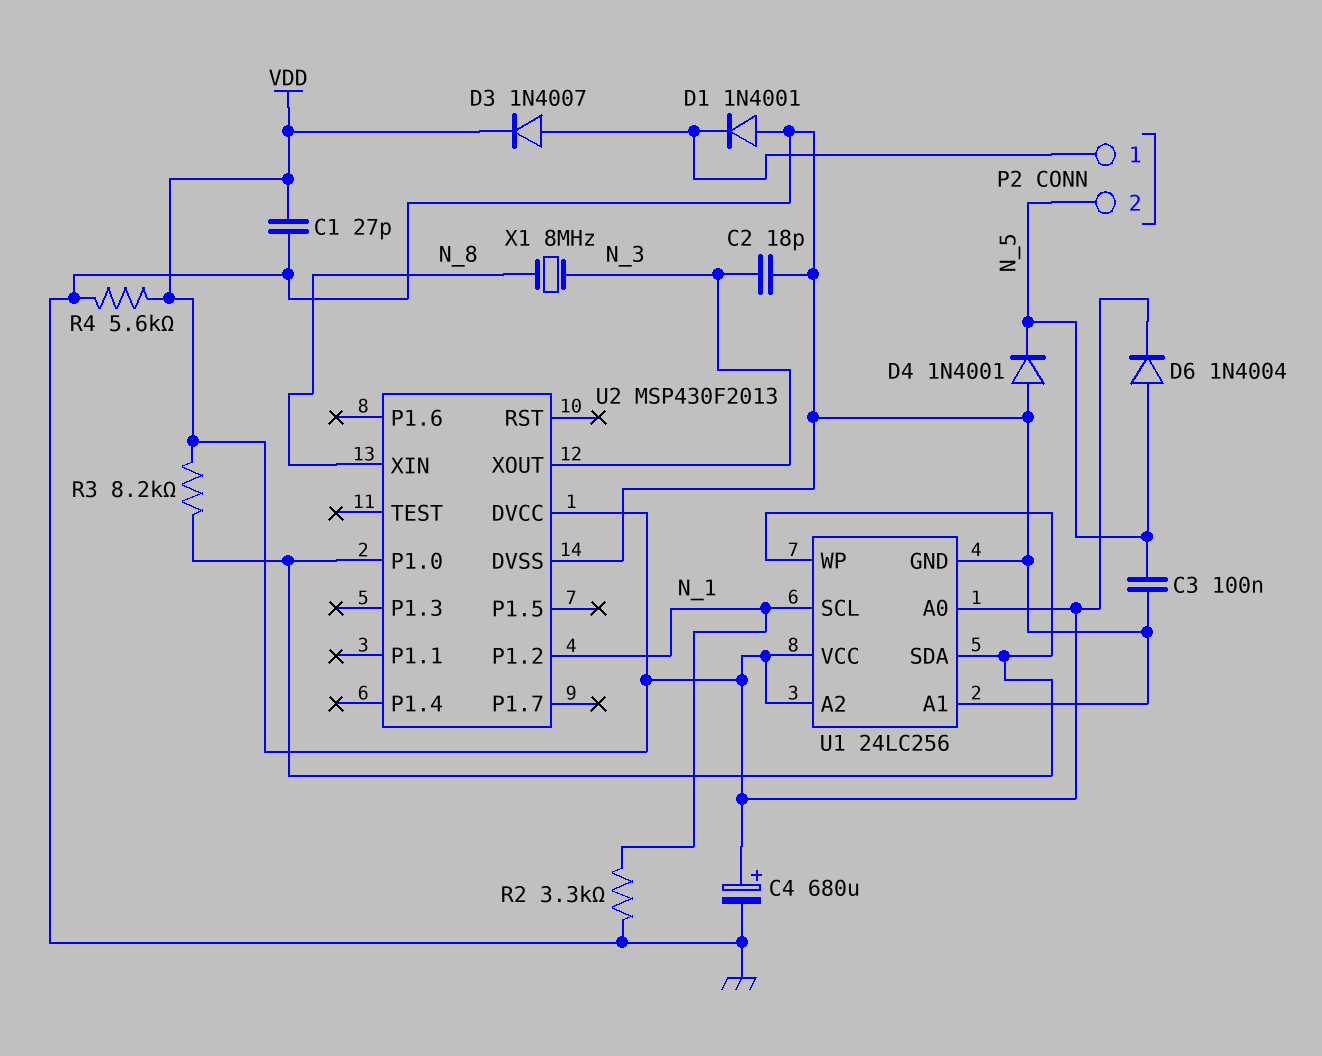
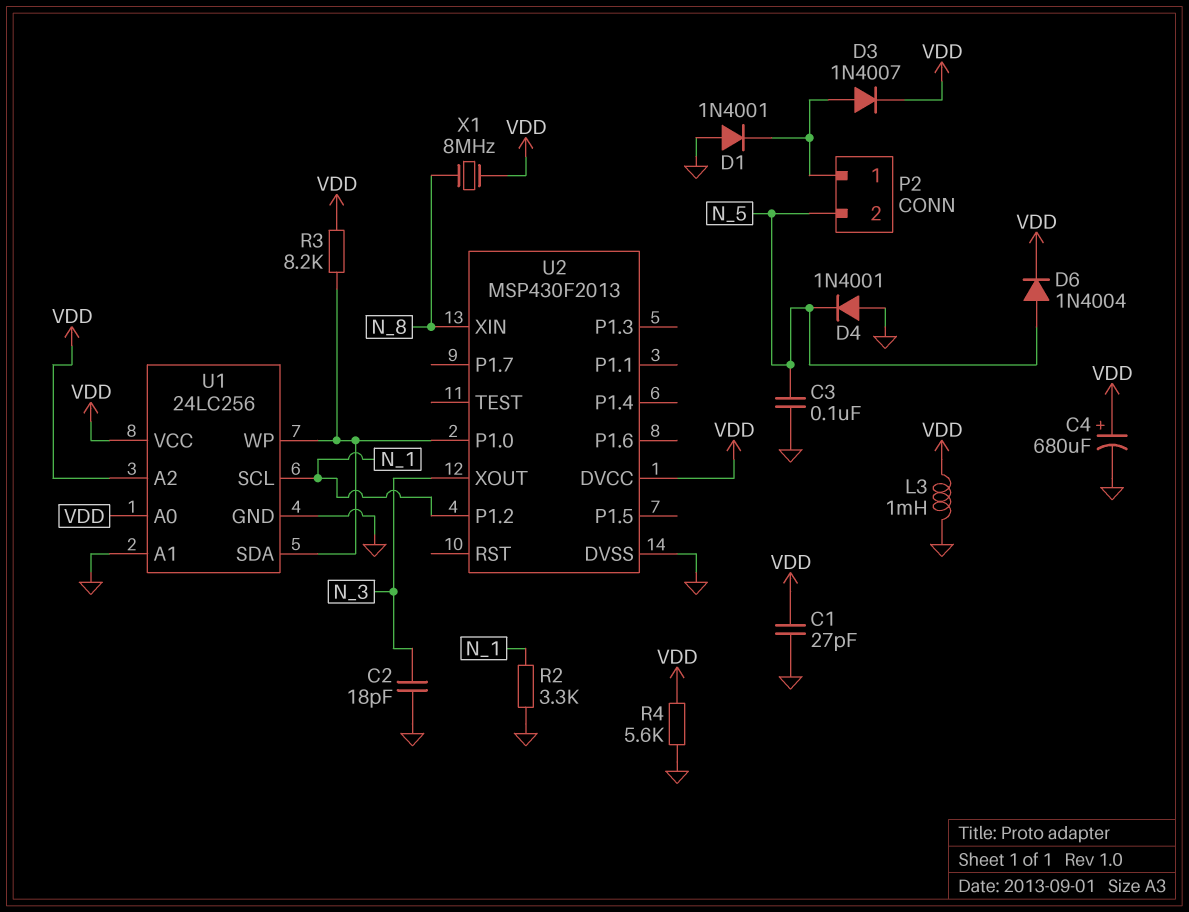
L3: none -> 1mH (GND, VDD)
X1: 8MHz (N_3, N_8) -> 8MHz (N_8, VDD)

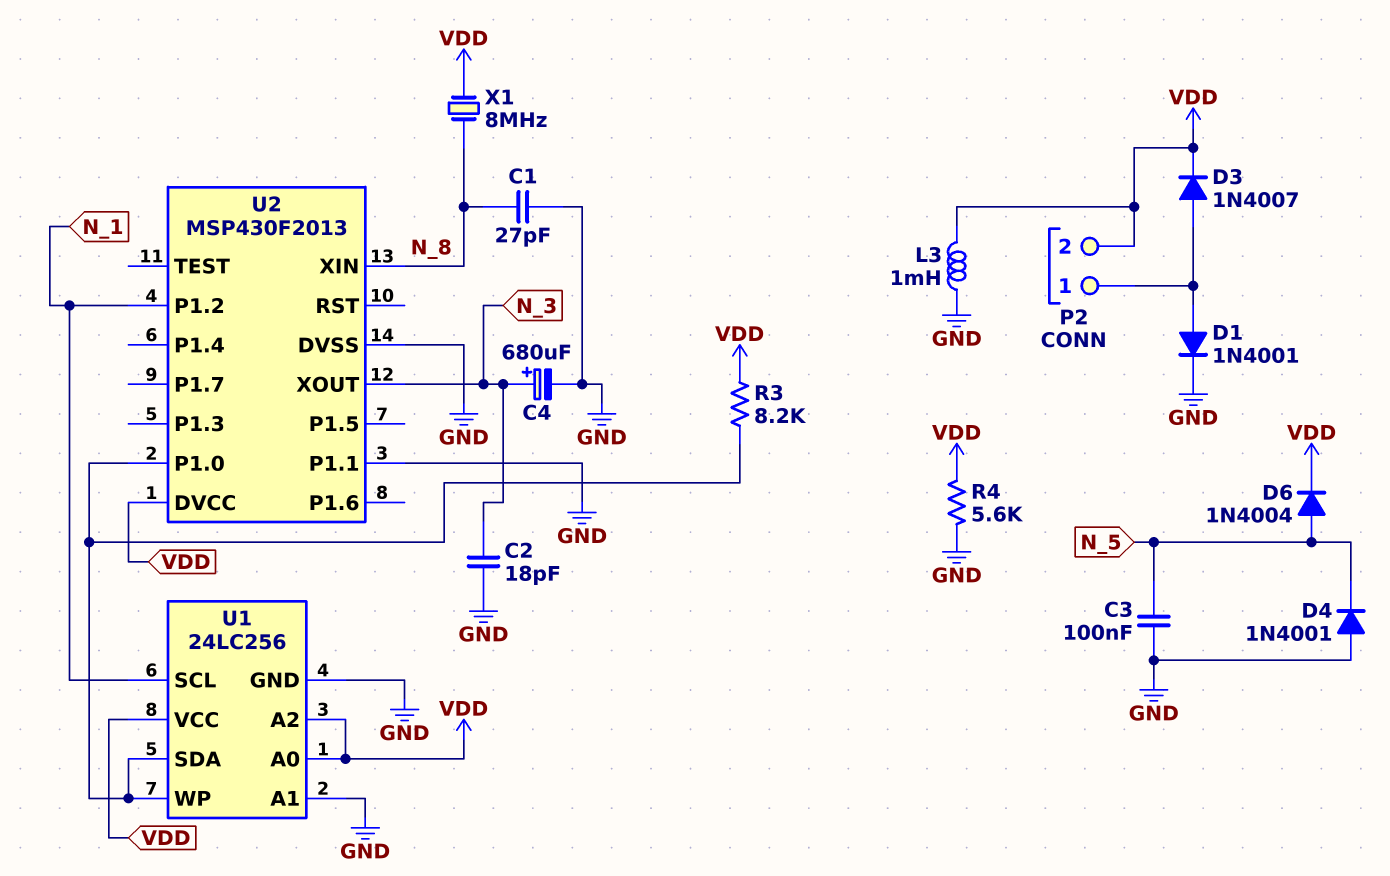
C1: 27pF (GND, VDD) -> 27pF (GND, N_8)
C4: 680uF (plus VDD, minus GND) -> 680uF (plus N_3, minus GND)
D1: diode 1N4001 (A GND, K P2/1) -> diode 1N4001 (A P2/1, K GND)
P2 pin 2: N_5 -> VDD
R2: 3.3k (GND, N_1) -> none
U2 pin P1.1: none -> GND

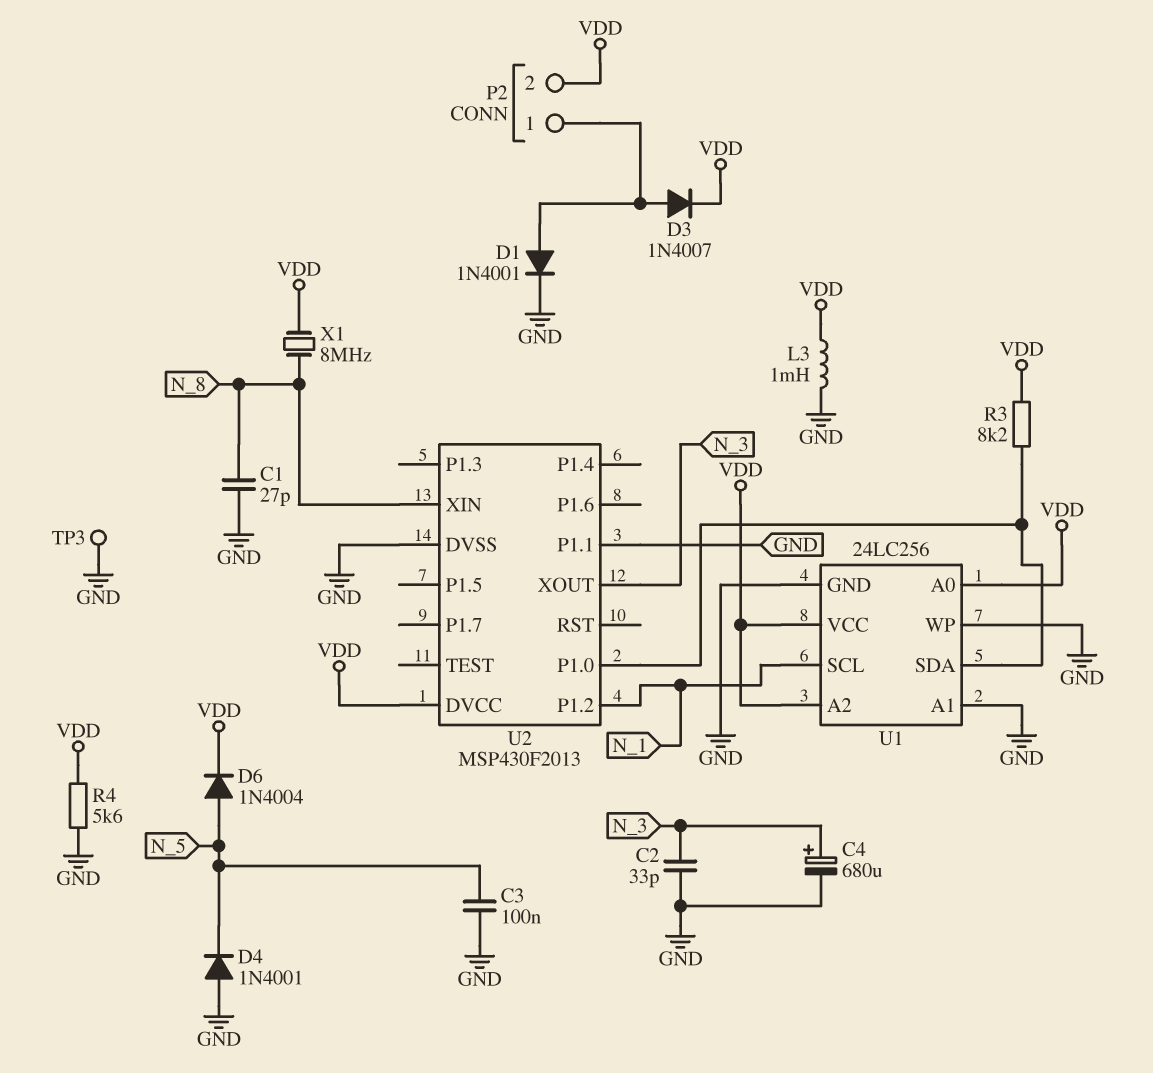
C2: 18pF (GND, N_3) -> 33pF (GND, N_3)
TP3: none -> test point (GND)
U1 pin WP: U1/SDA -> GND

